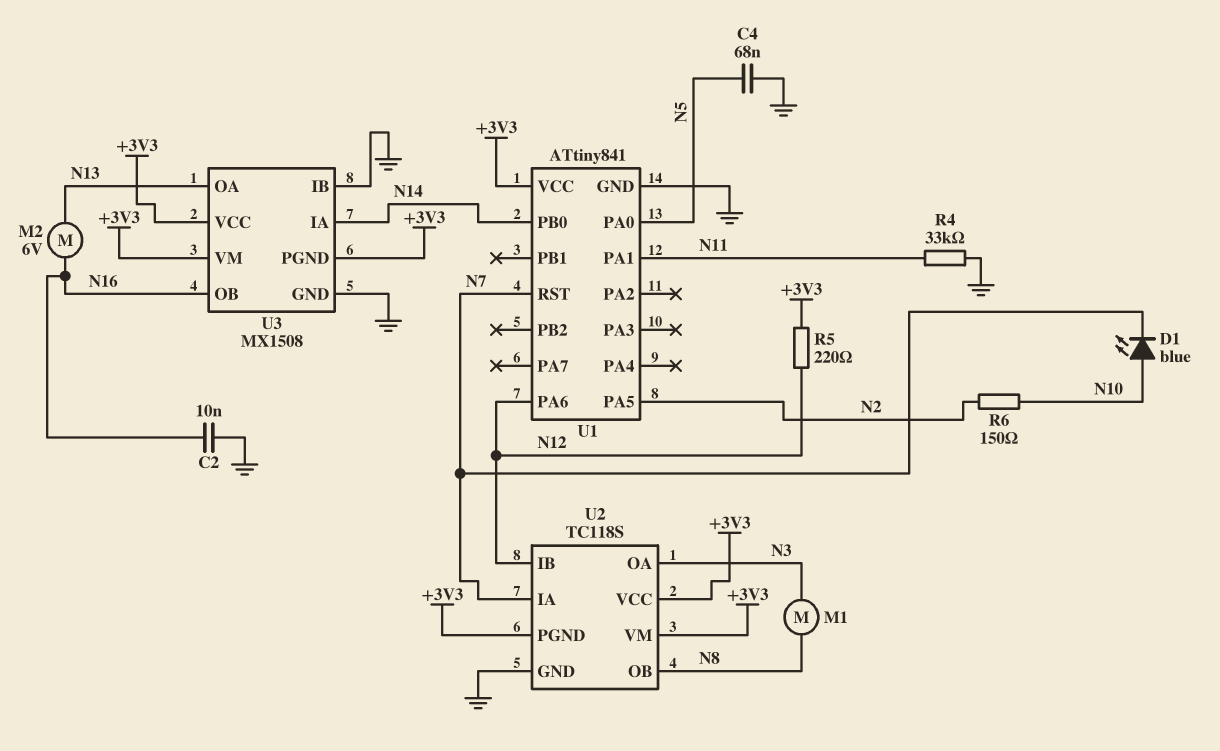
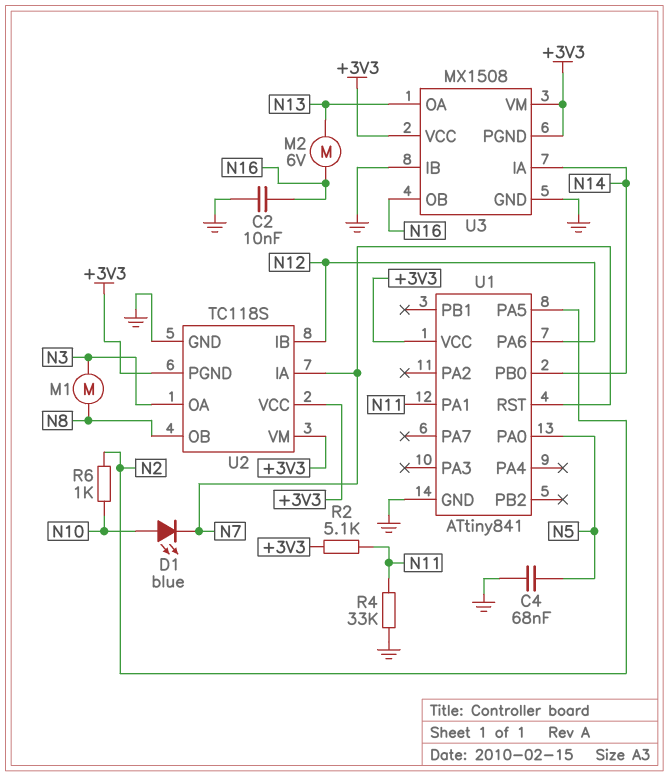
R2: none -> 5.1k (+3V3, N11)
R5: 220 (+3V3, N12) -> none
R6: 150 (N2, N10) -> 1k (N2, N10)

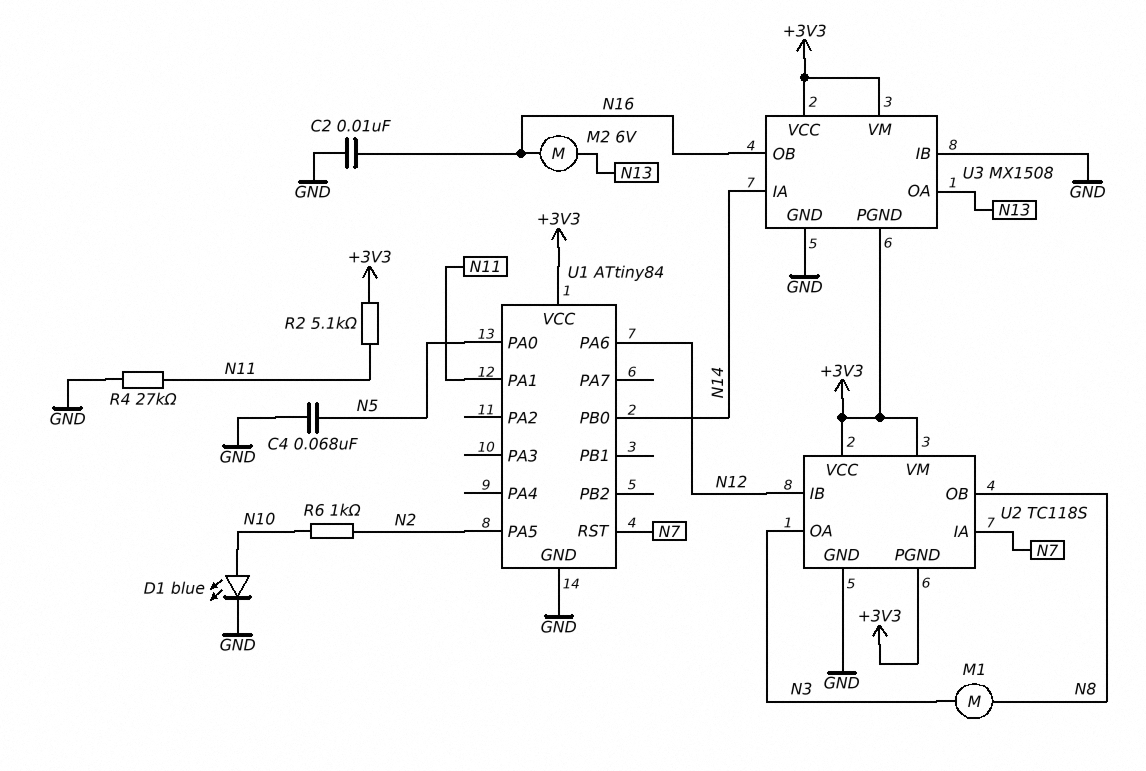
D1: LED blue (A N10, K N7) -> LED blue (A N10, K GND)
R4: 33k (GND, N11) -> 27k (GND, N11)
U1: ATtiny841 -> ATtiny84

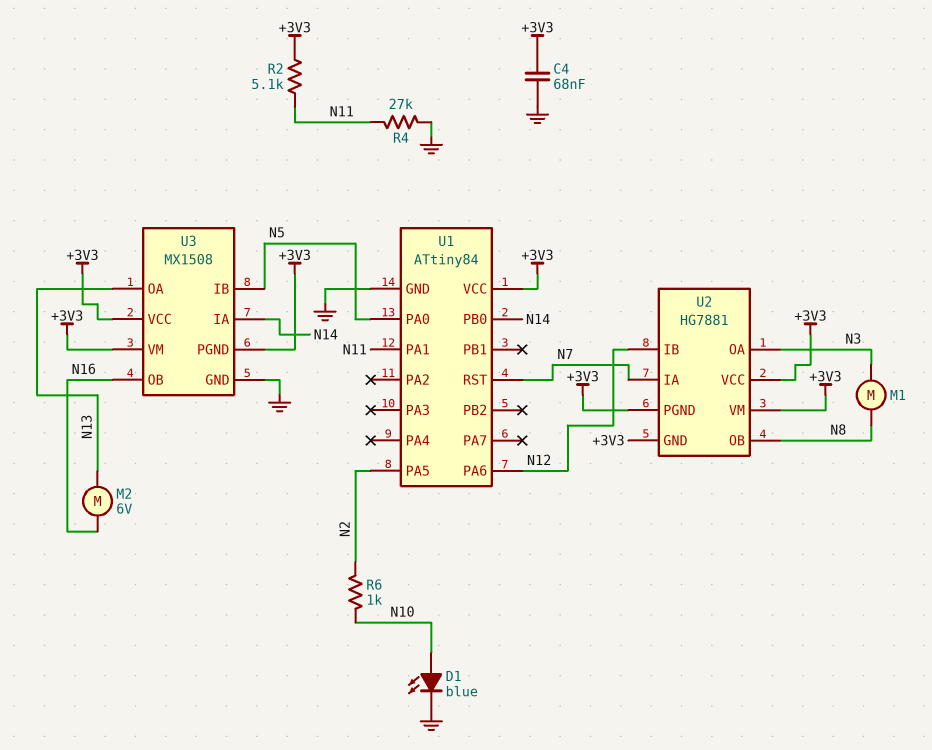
C2: 10nF (GND, N16) -> none
C4: 68nF (GND, N5) -> 68nF (+3V3, GND)
U2: TC118S -> HG7881
U2 pin GND: GND -> +3V3
U3 pin IB: GND -> N5

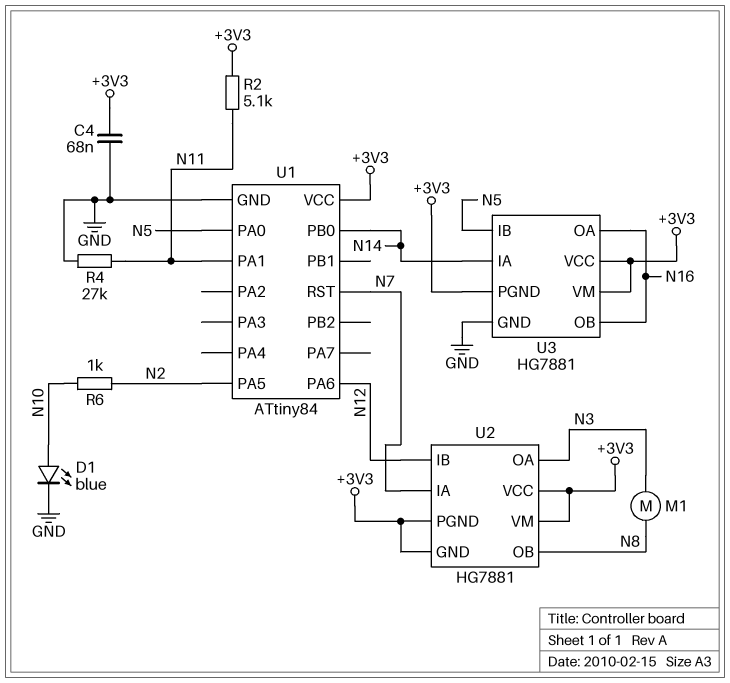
M2: motor 6V (N13, N16) -> none
U3: MX1508 -> HG7881
U3 pin OA: N13 -> N16

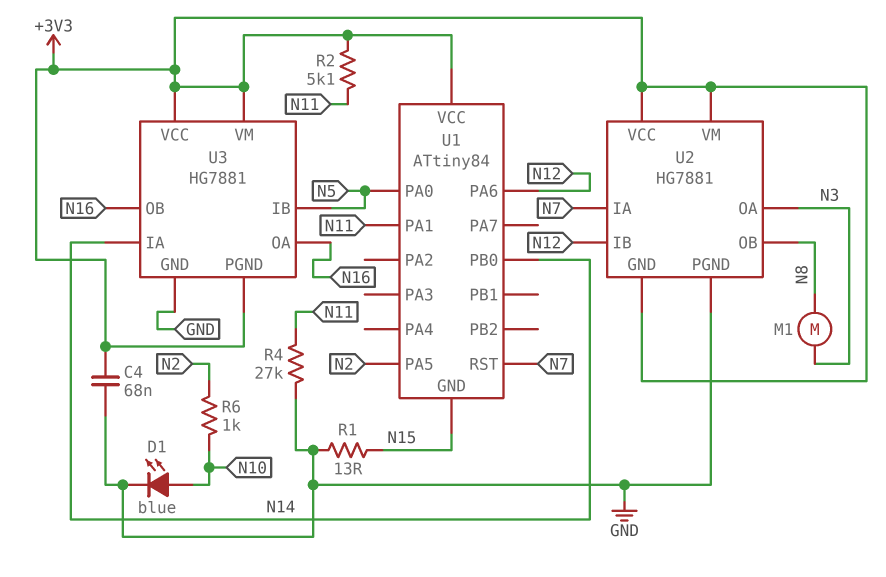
R1: none -> 13 (GND, N15)
U1 pin GND: GND -> N15
U2 pin PGND: +3V3 -> GND

